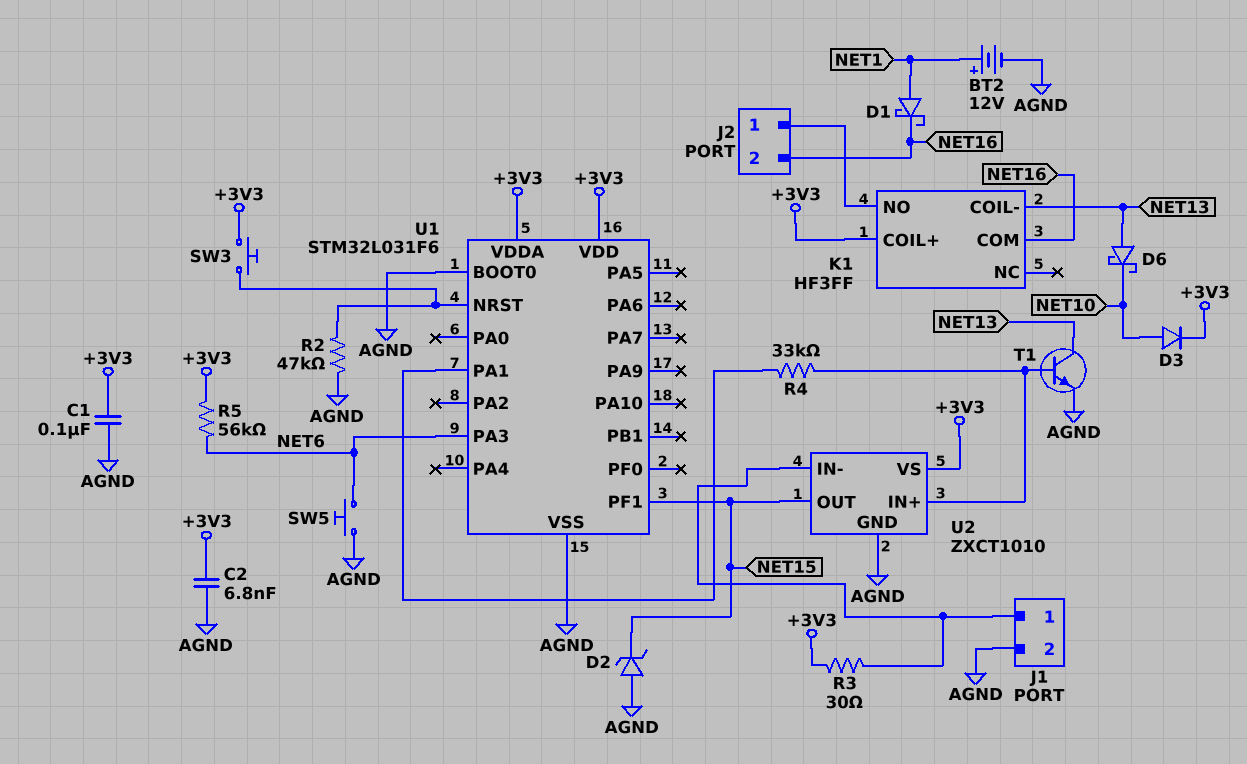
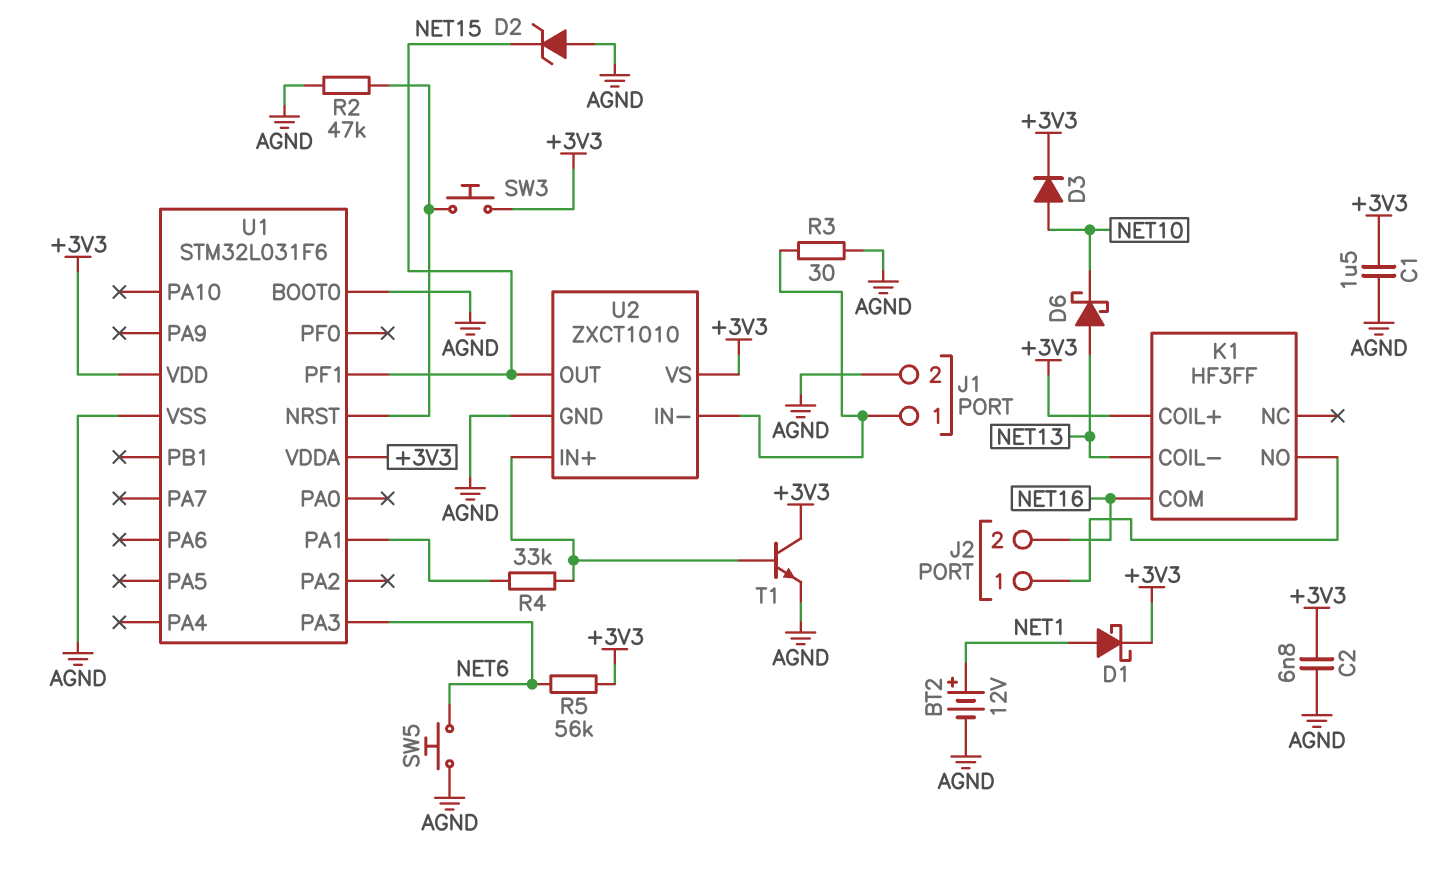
C1: 100nF (+3V3, AGND) -> 1.5uF (+3V3, AGND)
D1: schottky (A NET1, K NET16) -> schottky (A NET1, K +3V3)
R3: 30 (+3V3, J1/1) -> 30 (AGND, J1/1)
T1: NPN (B U2/IN+, C NET13, E AGND) -> NPN (B U2/IN+, C +3V3, E AGND)

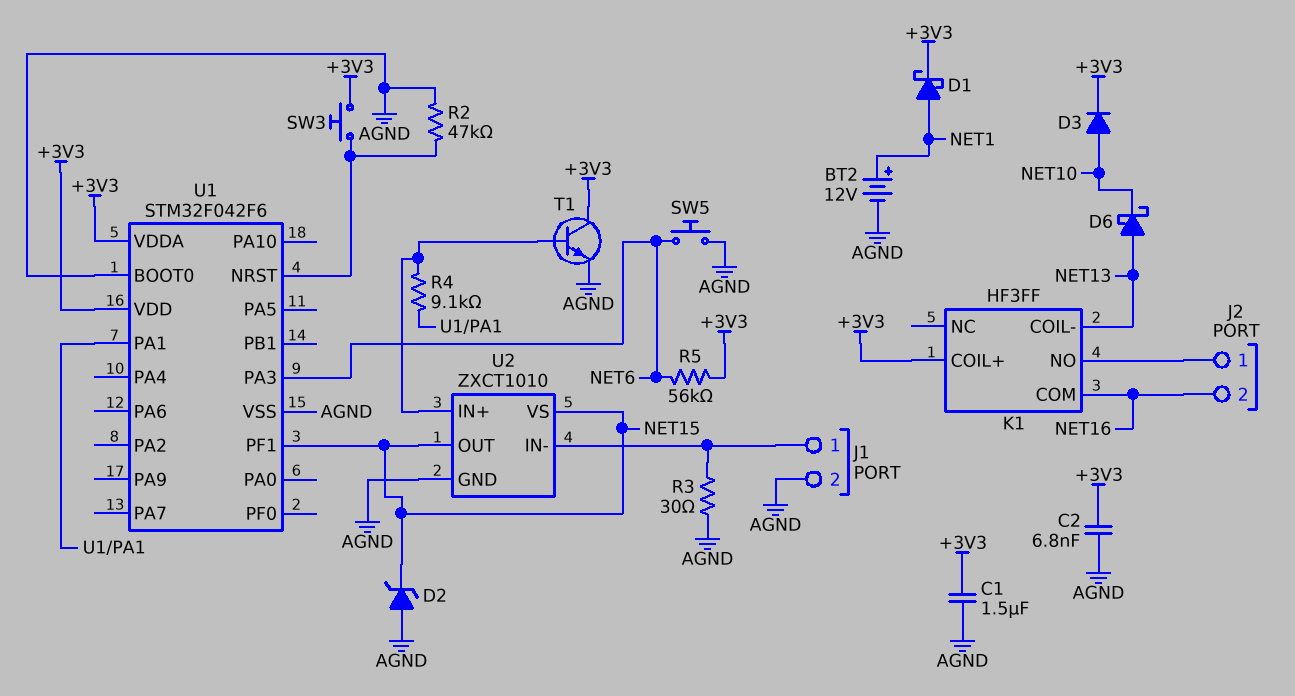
R4: 33k (U1/PA1, U2/IN+) -> 9.1k (U1/PA1, U2/IN+)
U1: STM32L031F6 -> STM32F042F6
U2 pin VS: +3V3 -> NET15

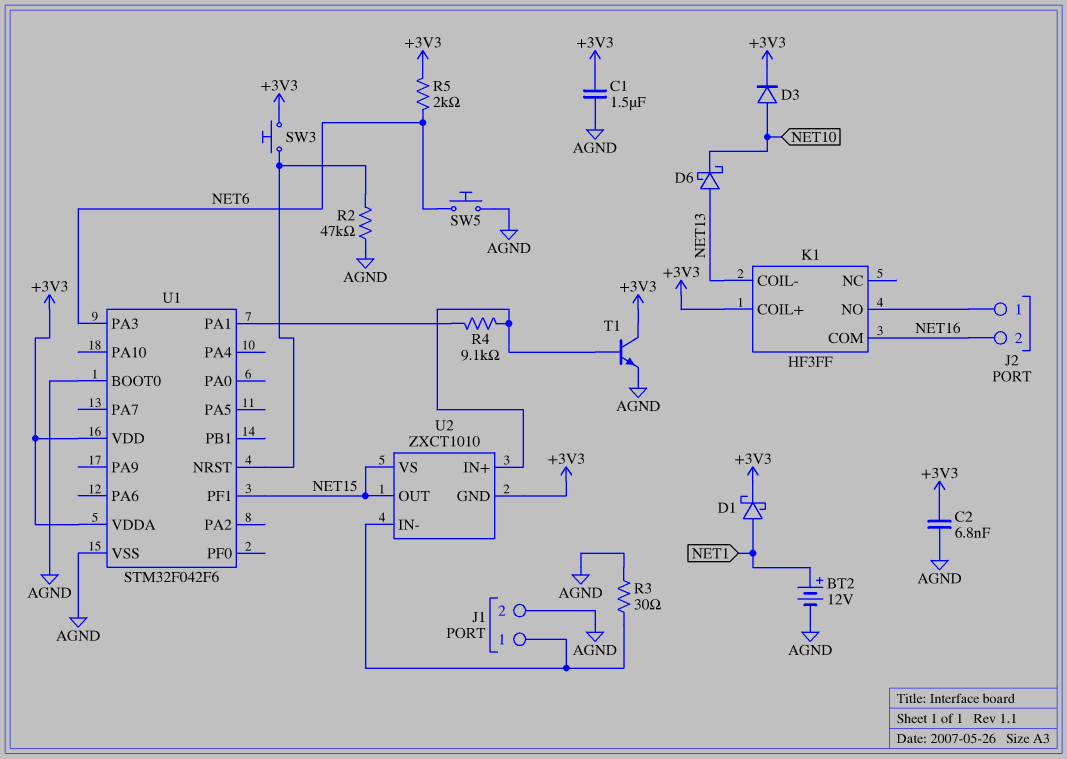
D2: zener (A AGND, K NET15) -> none
R5: 56k (+3V3, NET6) -> 2k (+3V3, NET6)
U2 pin GND: AGND -> +3V3

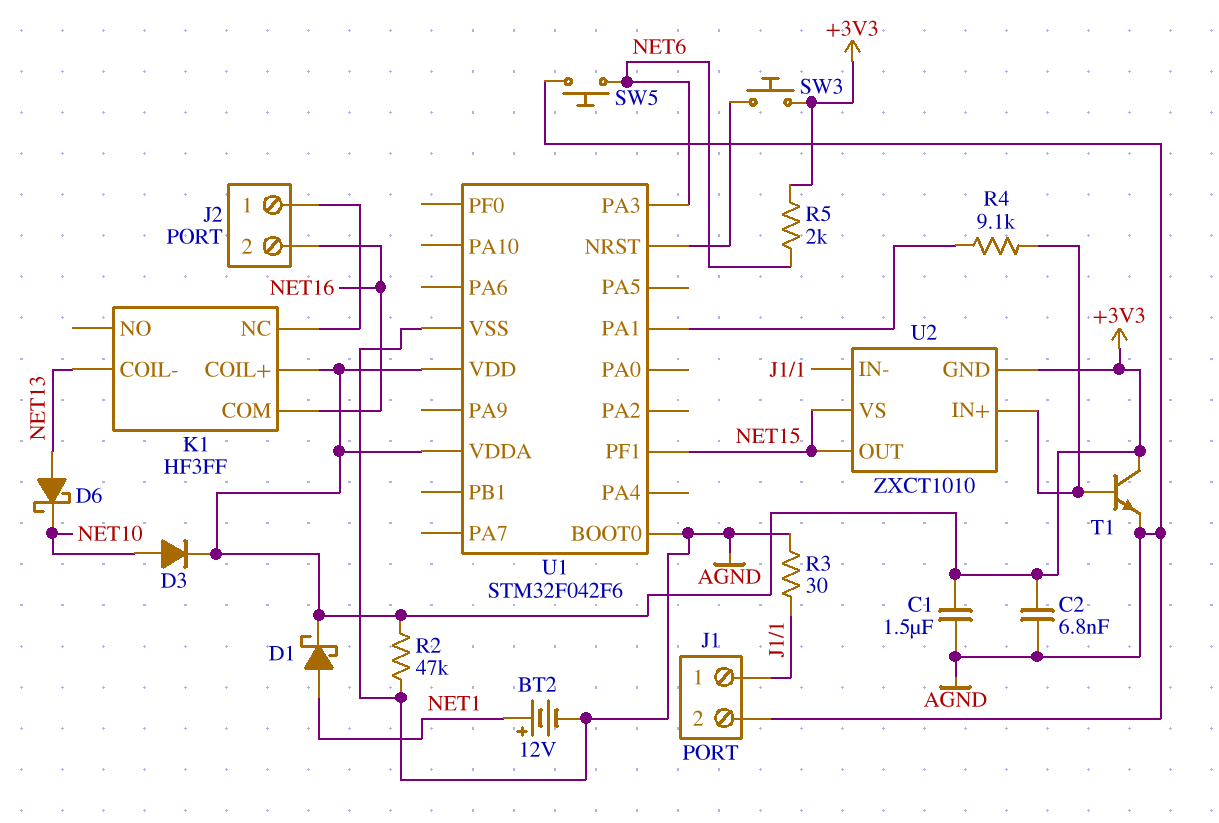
K1 pin NC: none -> J2/1
K1 pin NO: J2/1 -> none
R2: 47k (AGND, U1/NRST) -> 47k (+3V3, AGND)

